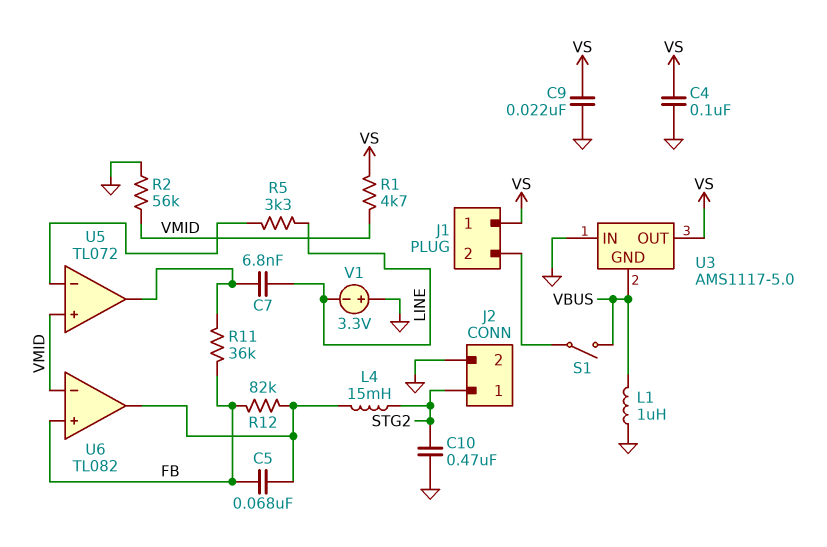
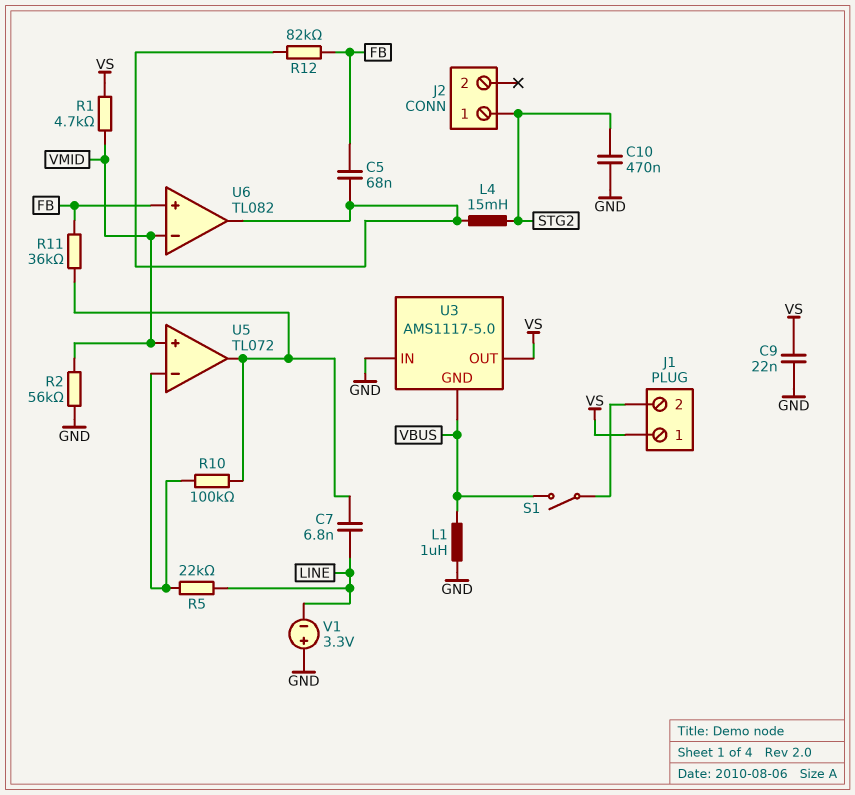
C4: 100nF (GND, VS) -> none
J2 pin 2: GND -> none
R5: 3.3k (LINE, U5/in-) -> 22k (LINE, U5/in-)
R10: none -> 100k (U5/in-, U5/out)

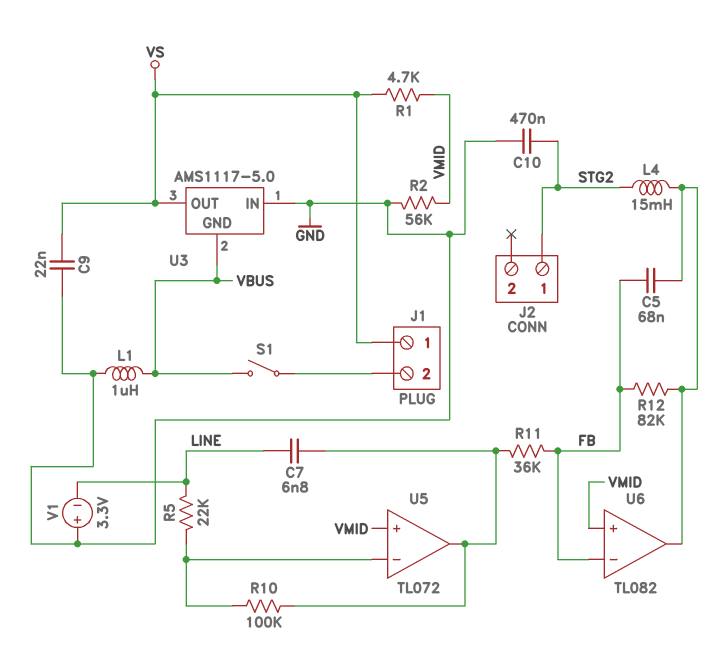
U6 pin in+: FB -> VMID
U6 pin in-: VMID -> FB

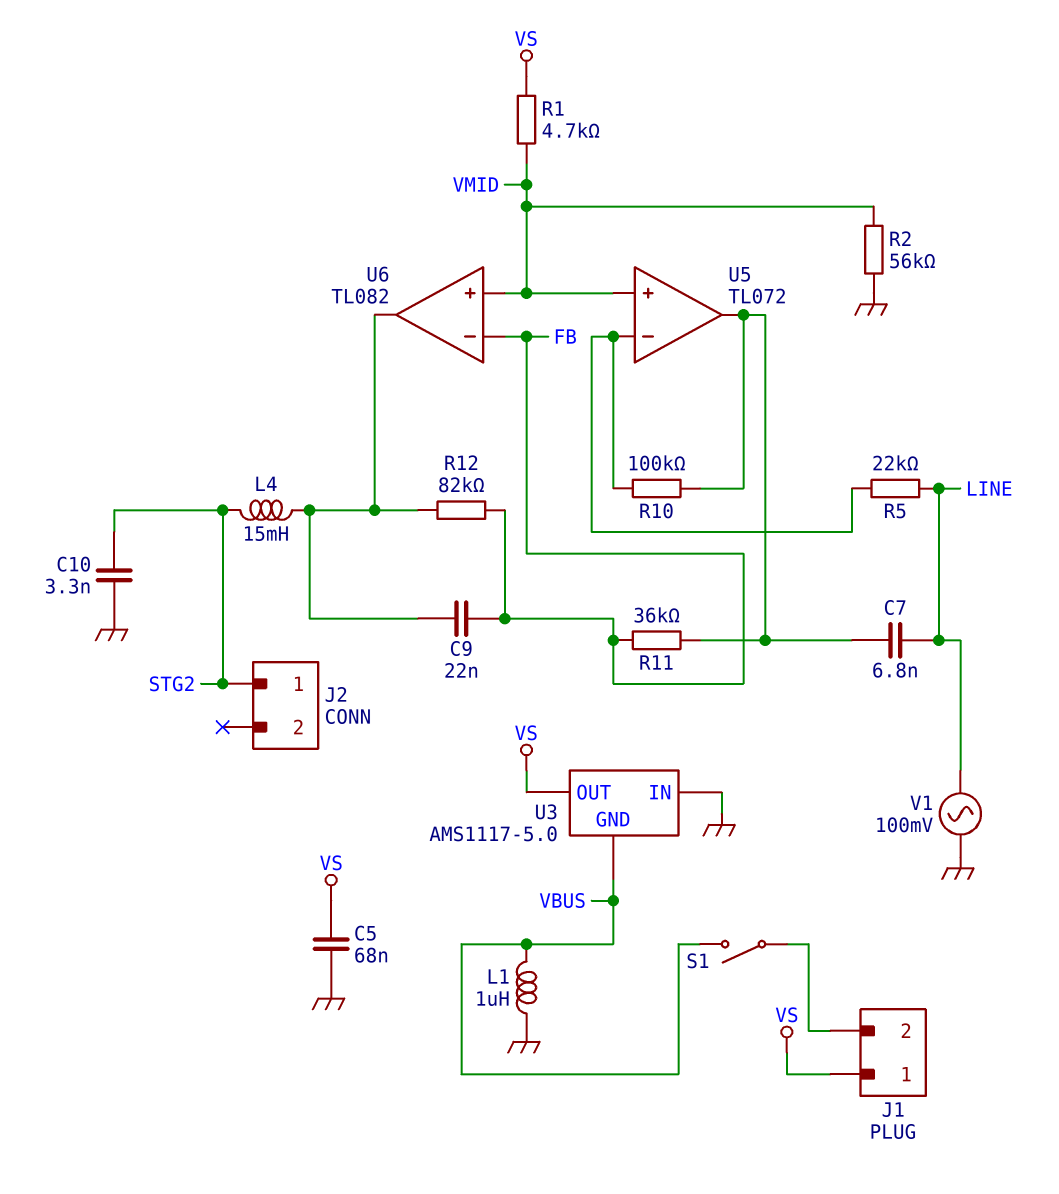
C5: 68nF (FB, U6/out) -> 68nF (GND, VS)
C9: 22nF (GND, VS) -> 22nF (FB, U6/out)
C10: 470nF (GND, STG2) -> 3.3nF (GND, STG2)
V1: 3.3V (plus GND, minus LINE) -> AC 100mV (GND, LINE)

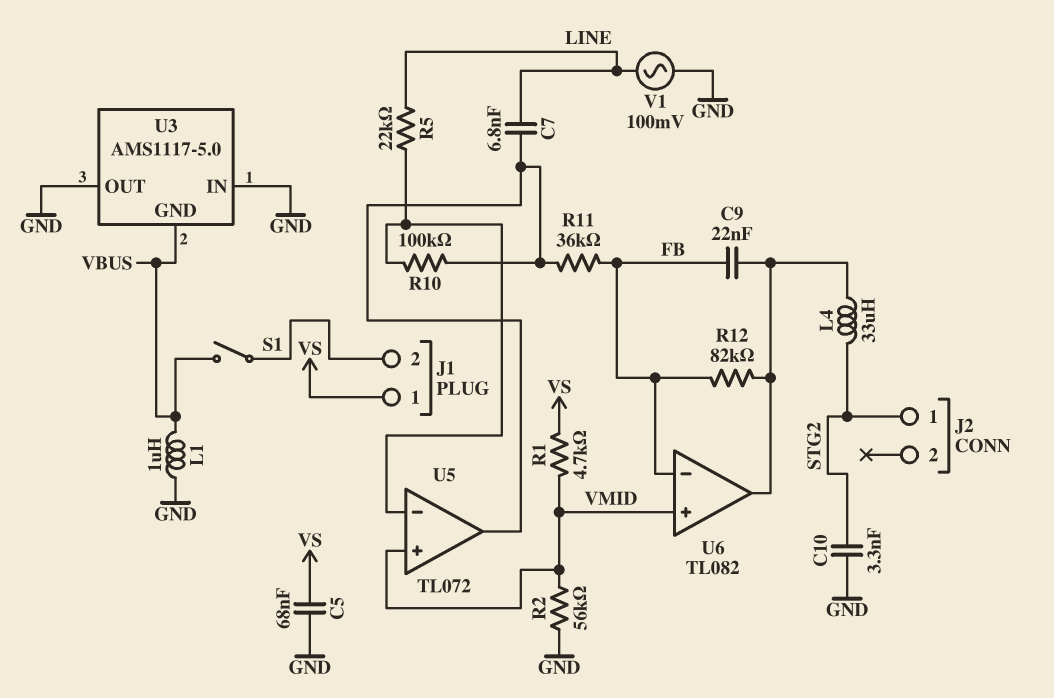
L4: 15mH (STG2, U6/out) -> 33uH (STG2, U6/out)
U3 pin OUT: VS -> GND

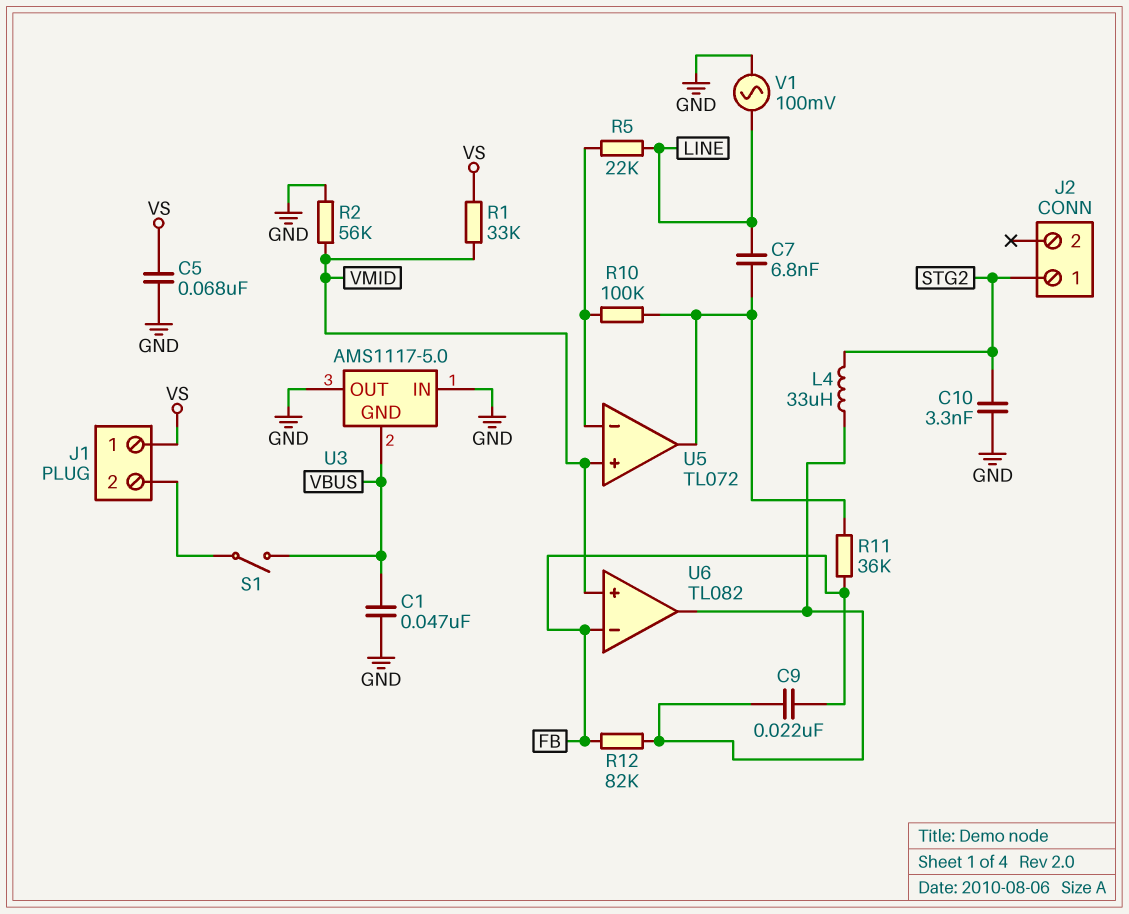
C1: none -> 47nF (GND, VBUS)
L1: 1uH (GND, VBUS) -> none
R1: 4.7k (VMID, VS) -> 33k (VMID, VS)

